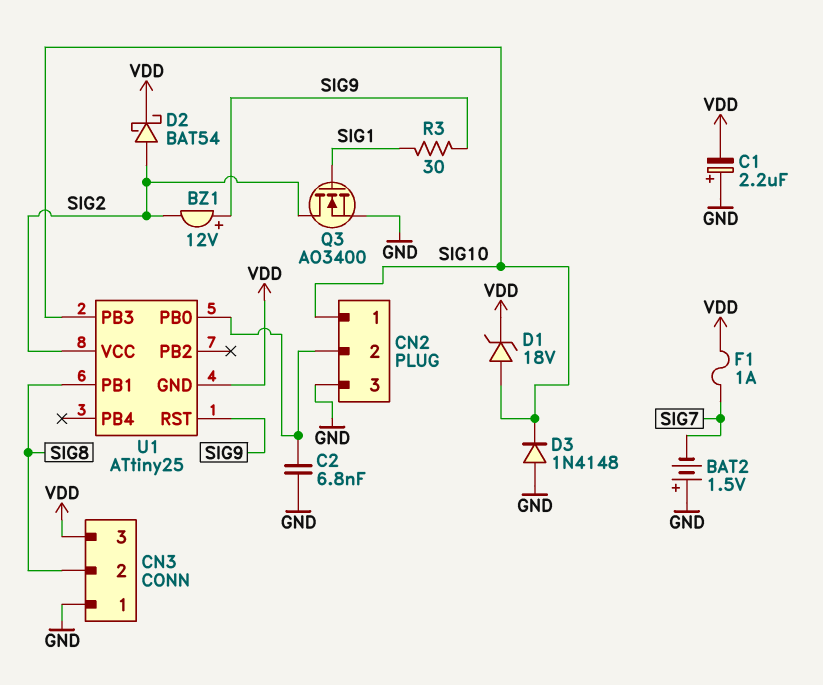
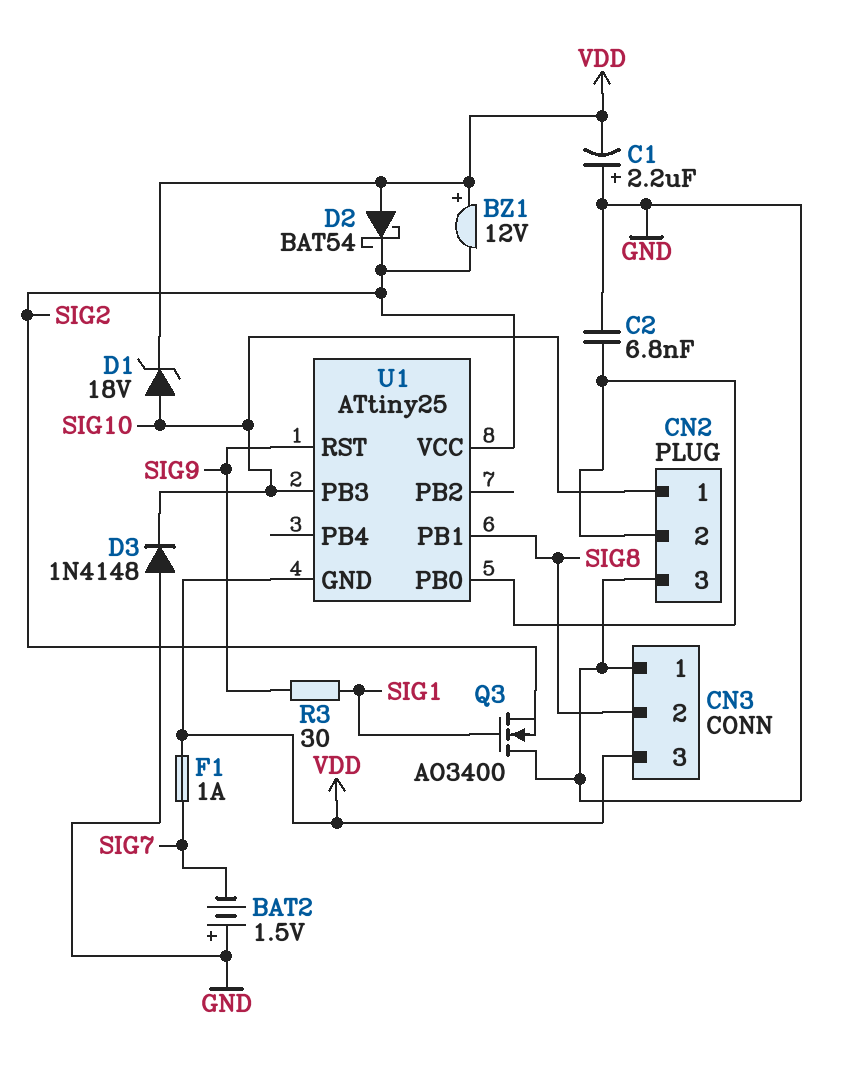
BZ1: buzzer 12V (plus SIG9, minus SIG2) -> buzzer 12V (plus VDD, minus SIG2)
D2: schottky BAT54 (A SIG2, K VDD) -> schottky BAT54 (A VDD, K SIG2)
Q3: NMOS AO3400 (G SIG1, D SIG2, S GND) -> NMOS AO3400 (G SIG1, D GND, S SIG2)

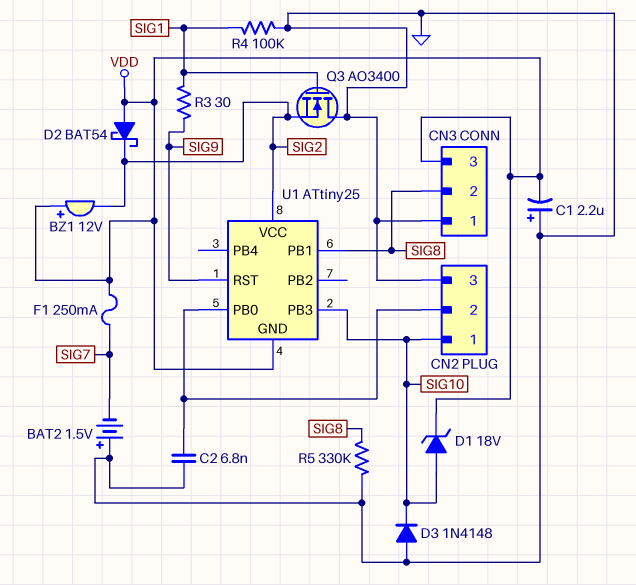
F1: 1A (SIG7, VDD) -> 250mA (SIG7, VDD)
R4: none -> 100k (GND, SIG1)
R5: none -> 330k (GND, SIG8)

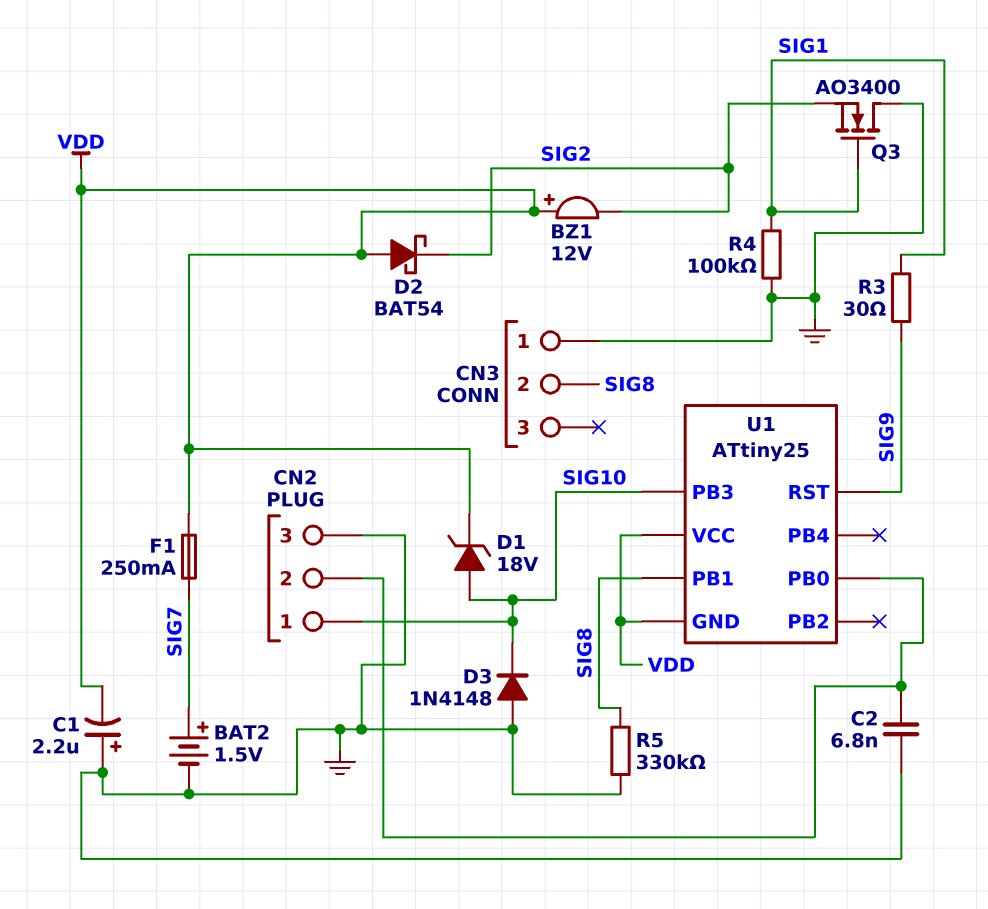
BAT2: 1.5V (plus GND, minus SIG7) -> 1.5V (plus SIG7, minus GND)
CN3 pin 3: VDD -> none
U1 pin VCC: SIG2 -> VDD

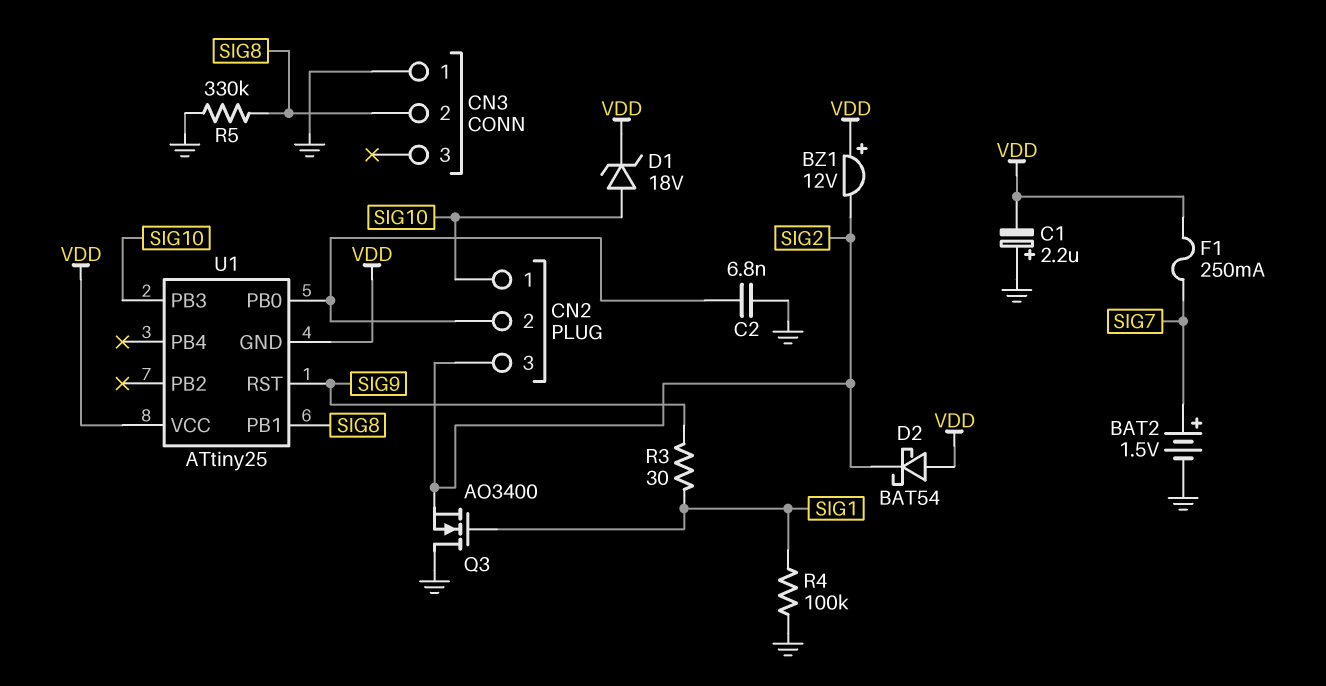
CN2 pin 3: GND -> SIG2
D3: diode 1N4148 (A GND, K SIG10) -> none

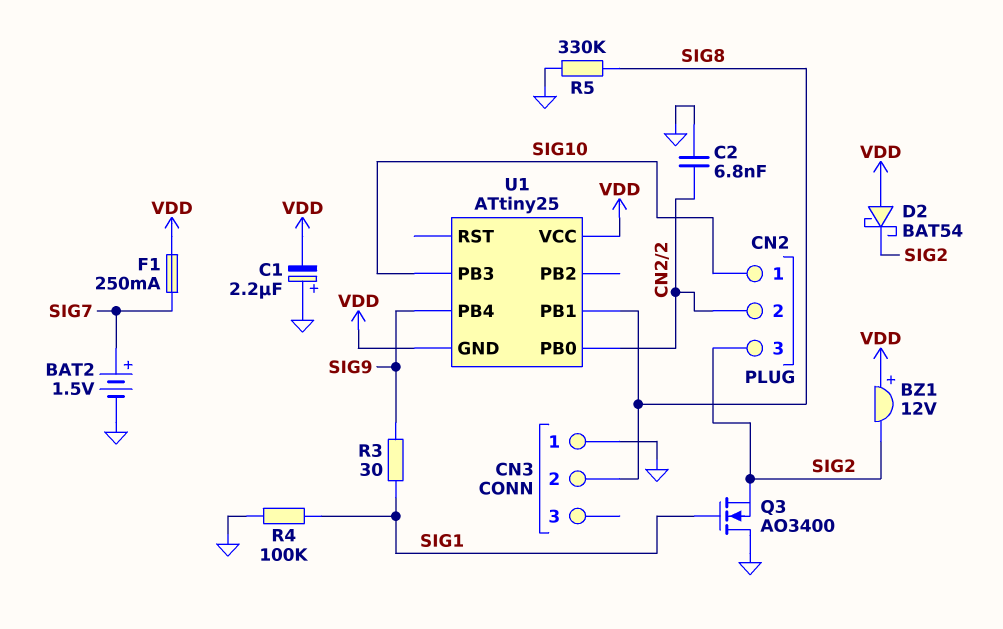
D1: zener 18V (A SIG10, K VDD) -> none
U1 pin PB4: none -> SIG9
U1 pin RST: SIG9 -> none

